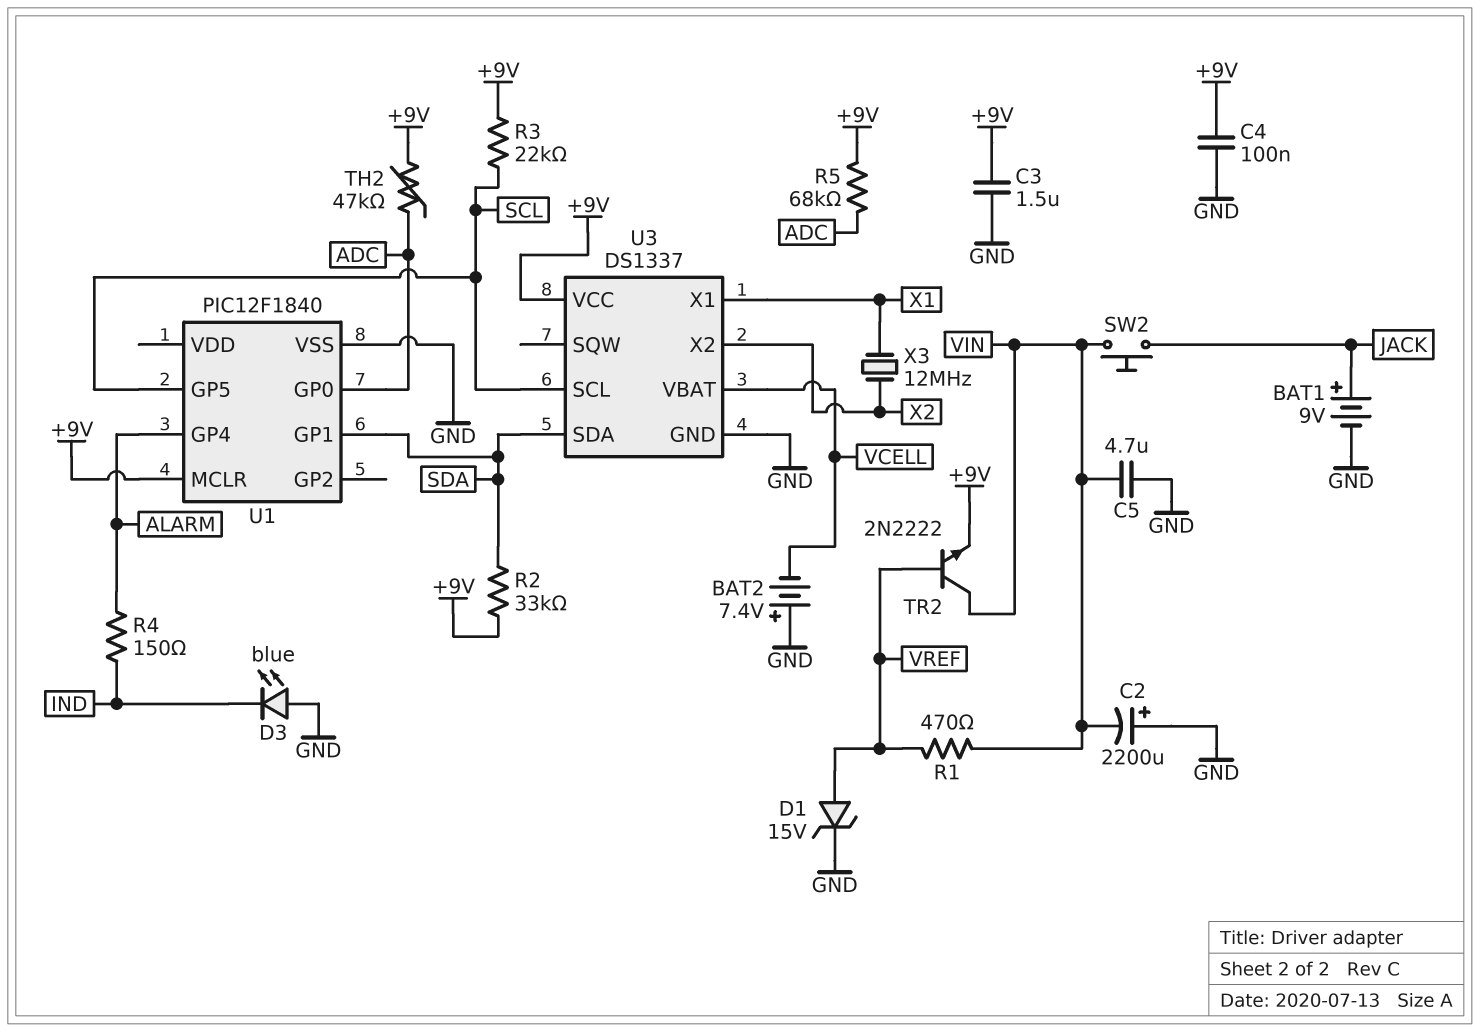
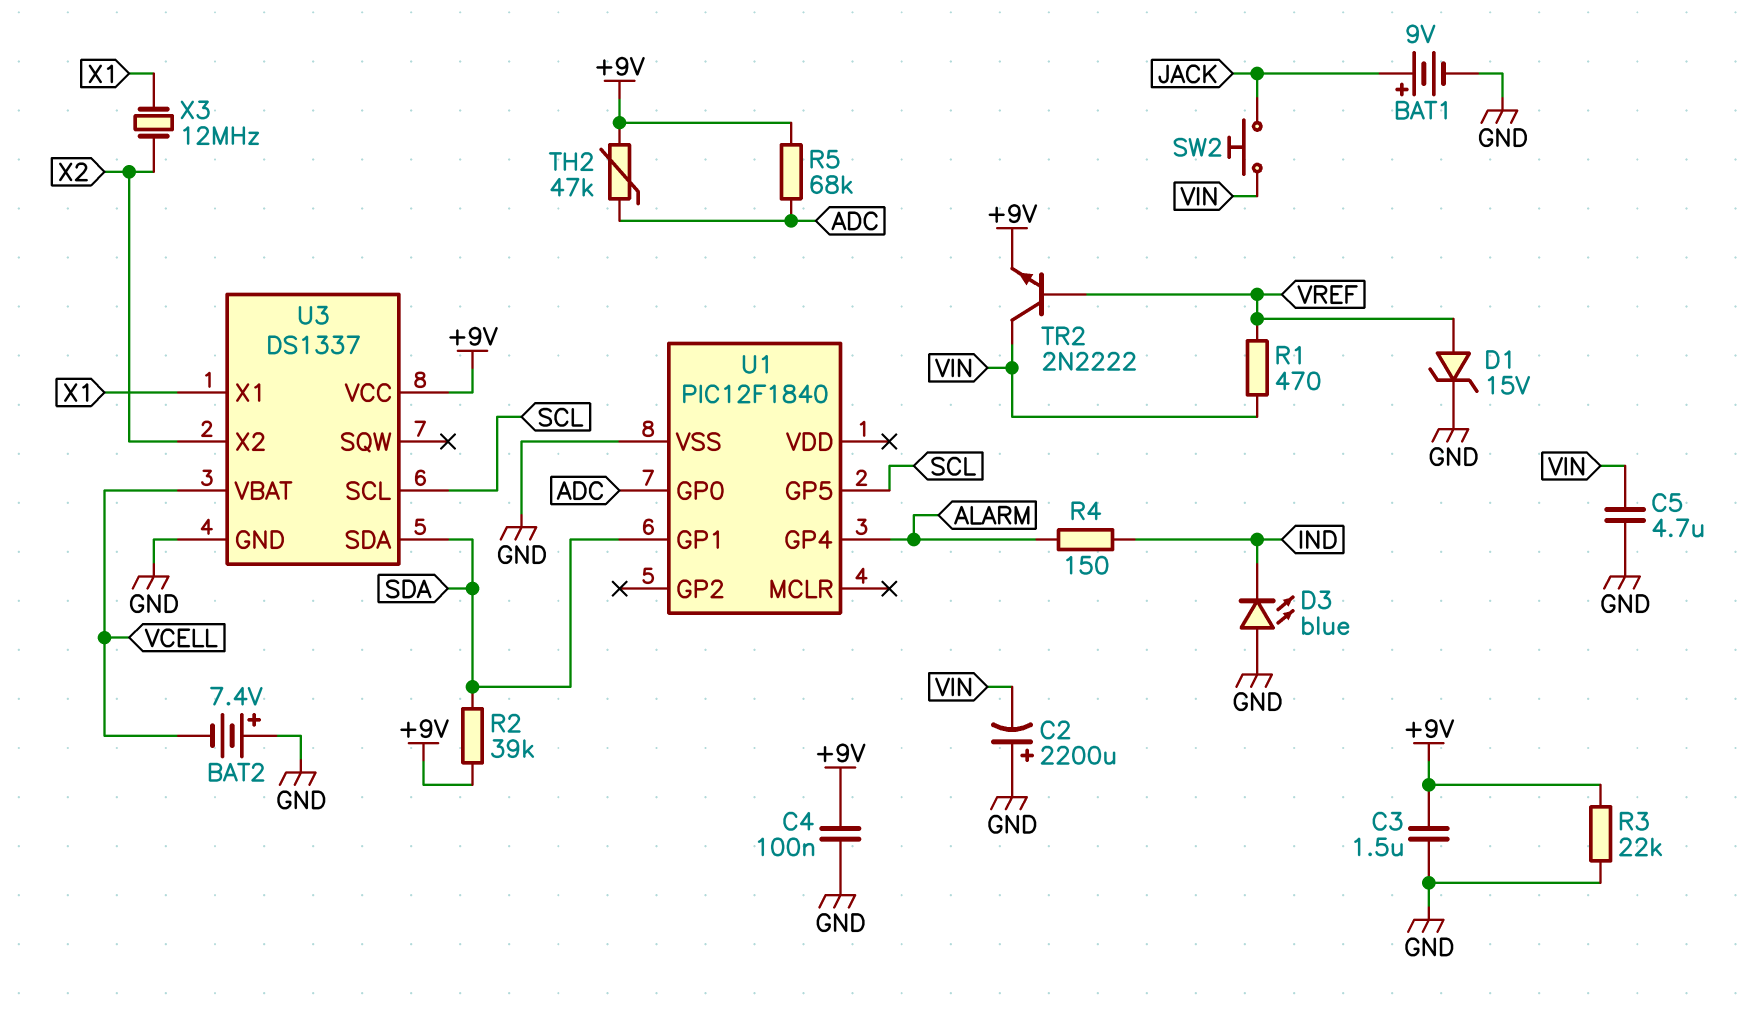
R2: 33k (+9V, SDA) -> 39k (+9V, SDA)
R3: 22k (+9V, SCL) -> 22k (+9V, GND)
U1 pin MCLR: +9V -> none

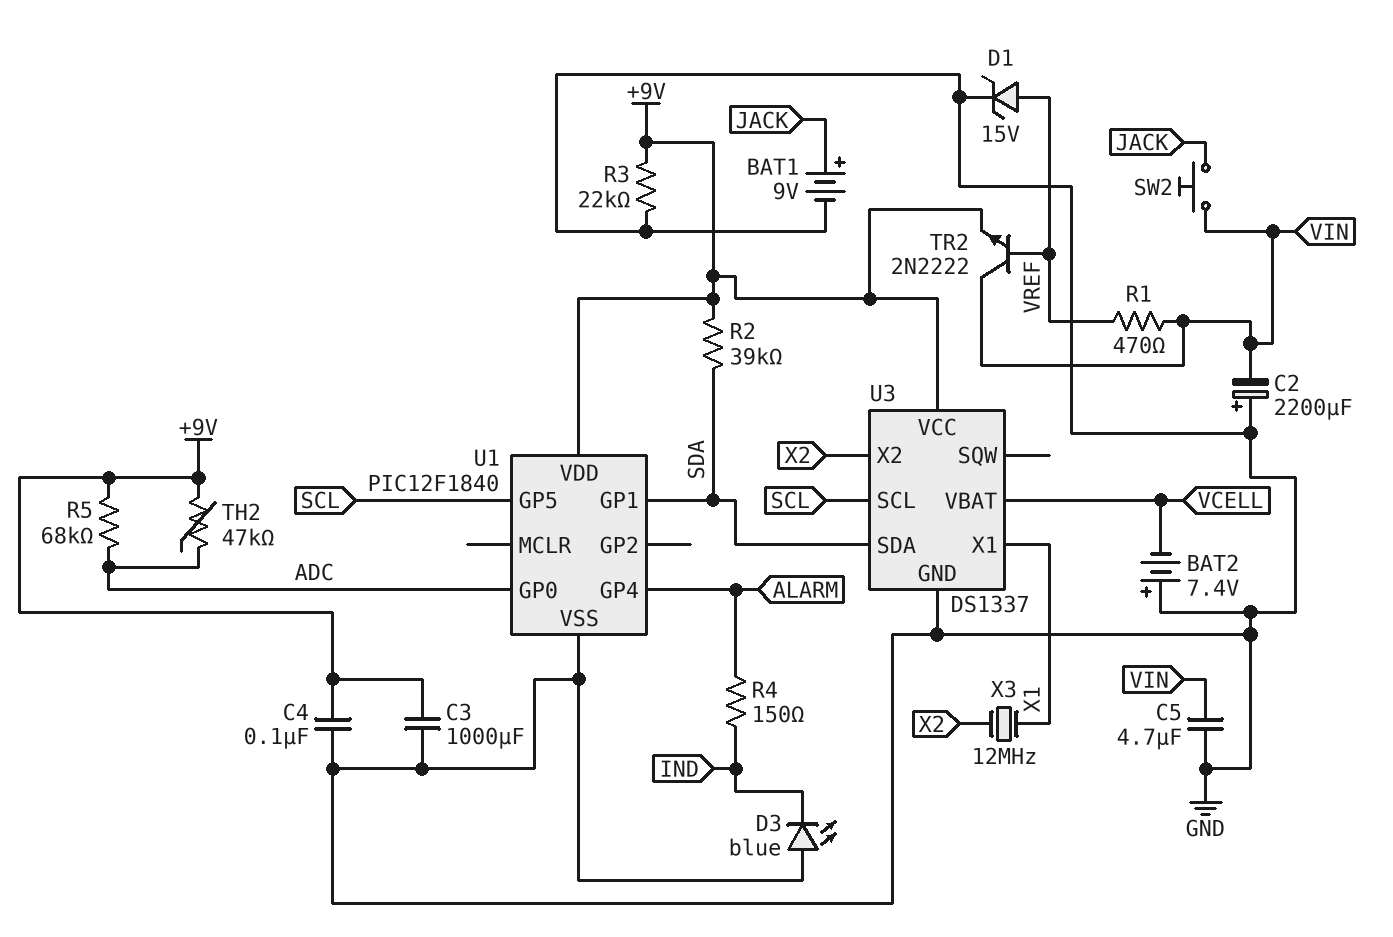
C3: 1.5uF (+9V, GND) -> 1000uF (+9V, GND)
U1 pin VDD: none -> +9V

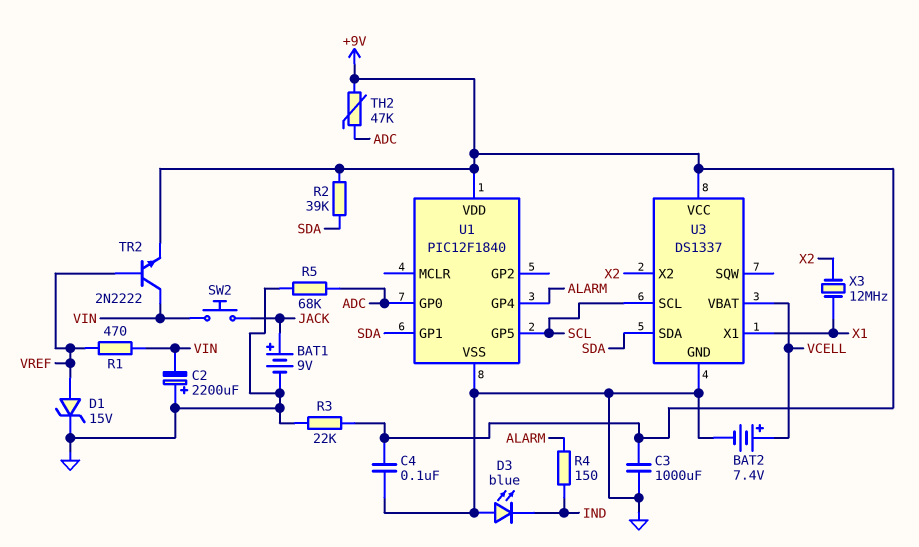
BAT2: 7.4V (plus GND, minus VCELL) -> 7.4V (plus VCELL, minus GND)
C5: 4.7uF (GND, VIN) -> none
R5: 68k (+9V, ADC) -> 68k (ADC, GND)

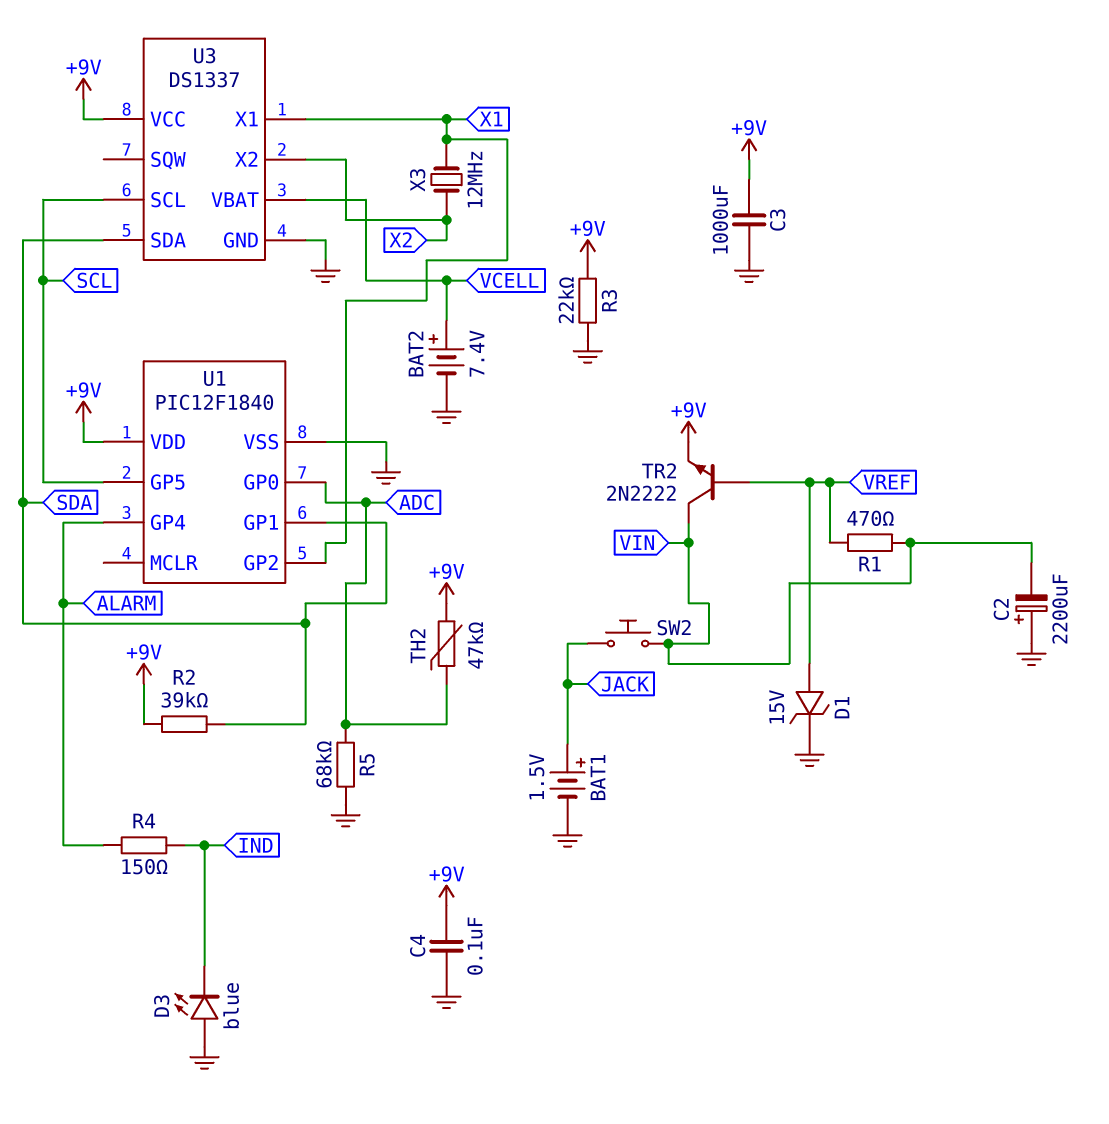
BAT1: 9V (plus JACK, minus GND) -> 1.5V (plus JACK, minus GND)
U1 pin GP2: none -> X1

